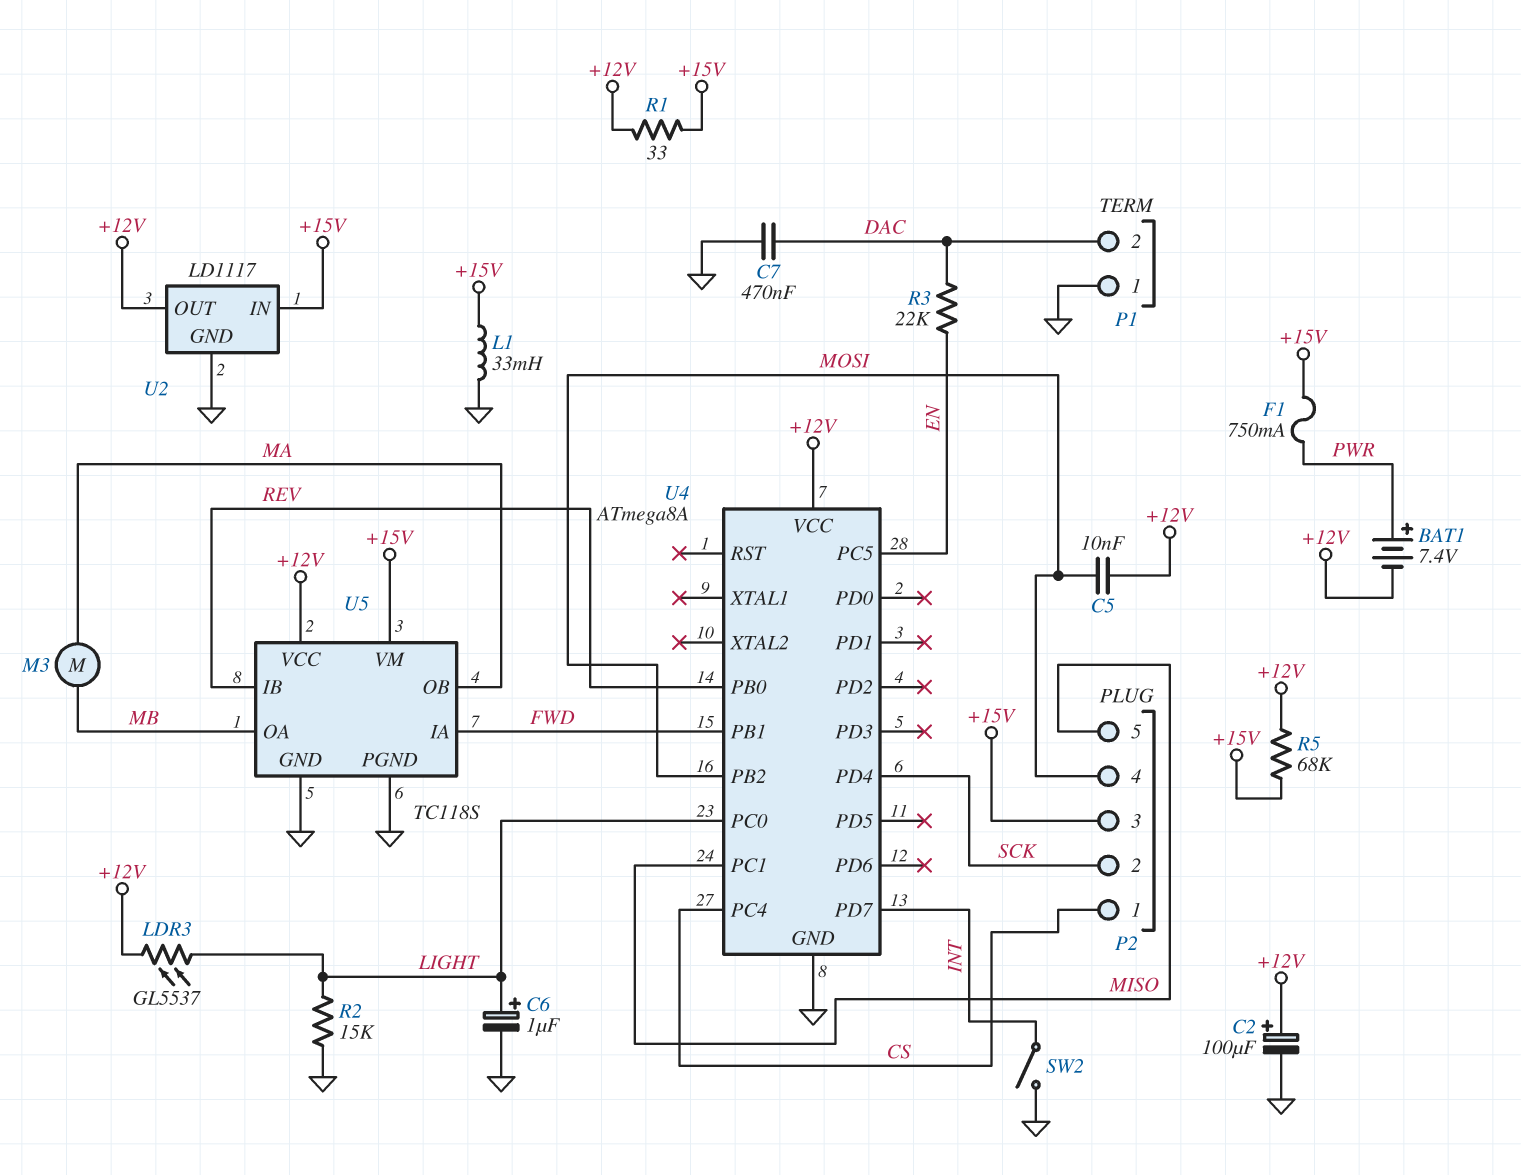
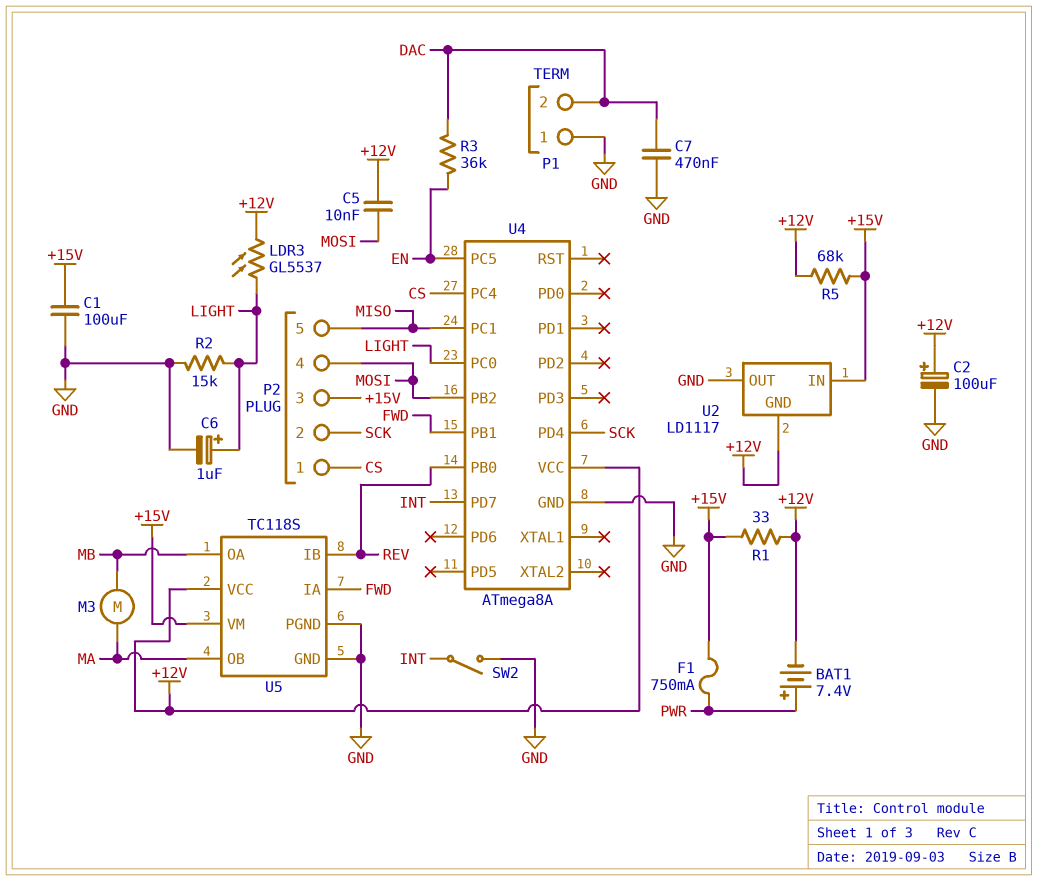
C1: none -> 100uF (+15V, GND)
L1: 33mH (+15V, GND) -> none
R3: 22k (DAC, EN) -> 36k (DAC, EN)
U2 pin GND: GND -> +12V
U2 pin OUT: +12V -> GND

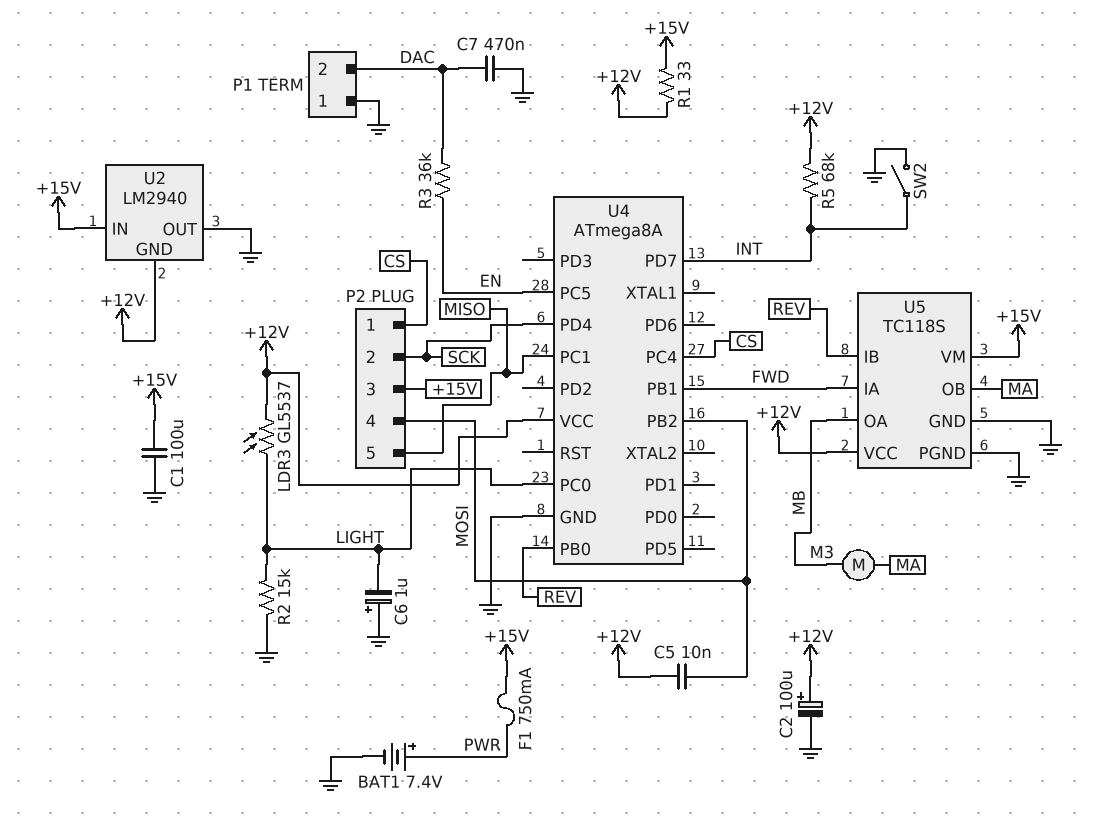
BAT1: 7.4V (plus PWR, minus +12V) -> 7.4V (plus PWR, minus GND)
C6: 1uF (plus LIGHT, minus GND) -> 1uF (plus GND, minus LIGHT)
R5: 68k (+12V, +15V) -> 68k (+12V, INT)
U2: LD1117 -> LM2940

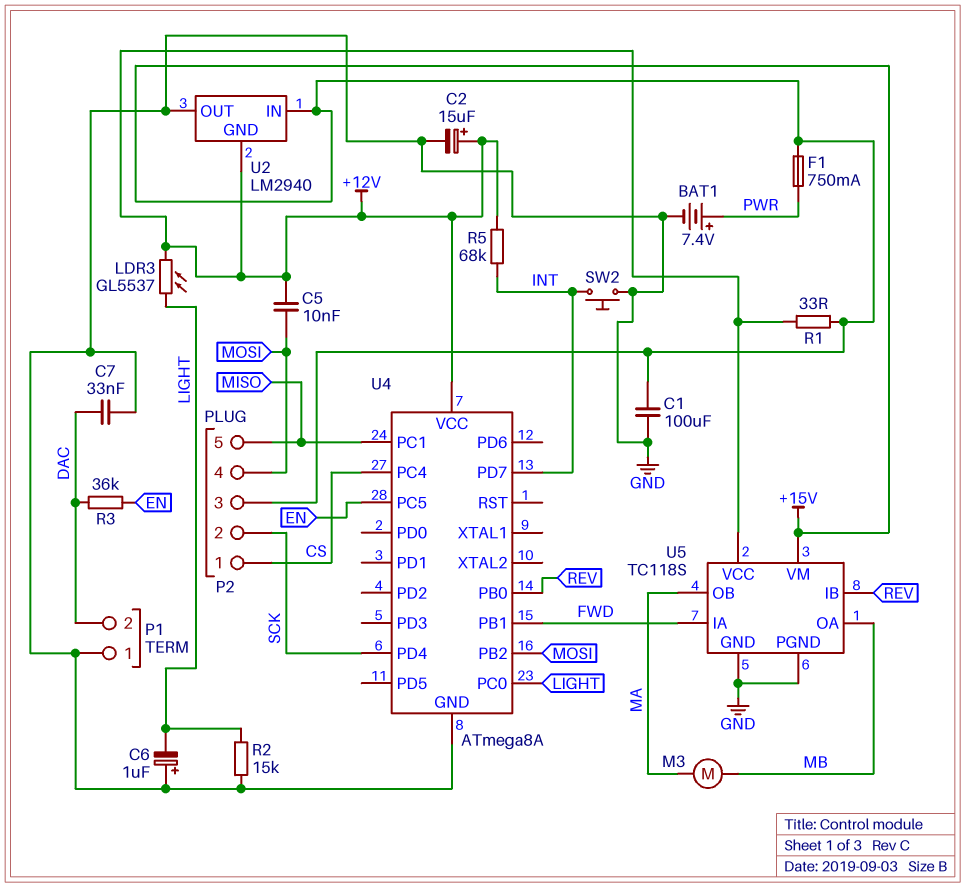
C2: 100uF (plus +12V, minus GND) -> 15uF (plus +12V, minus GND)
C7: 470nF (DAC, GND) -> 33nF (DAC, GND)
SW2: switch (GND, INT) -> button (GND, INT)

